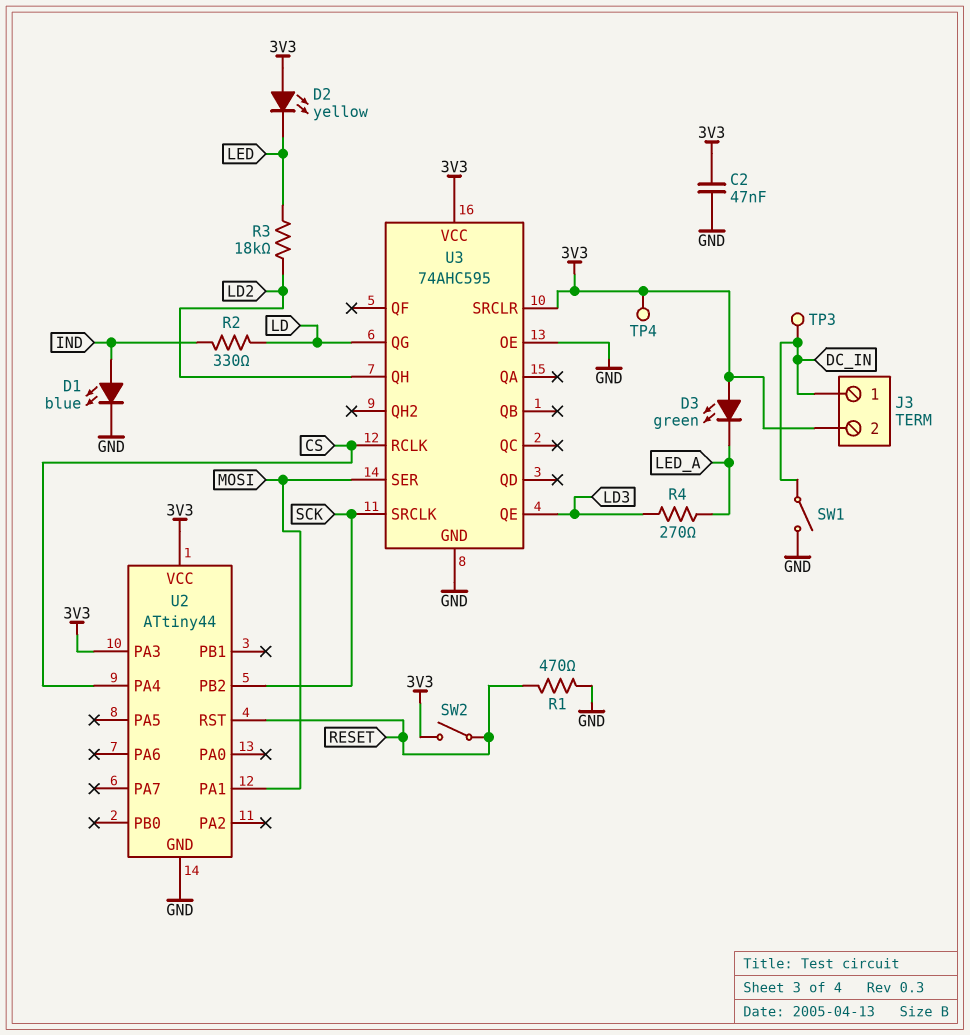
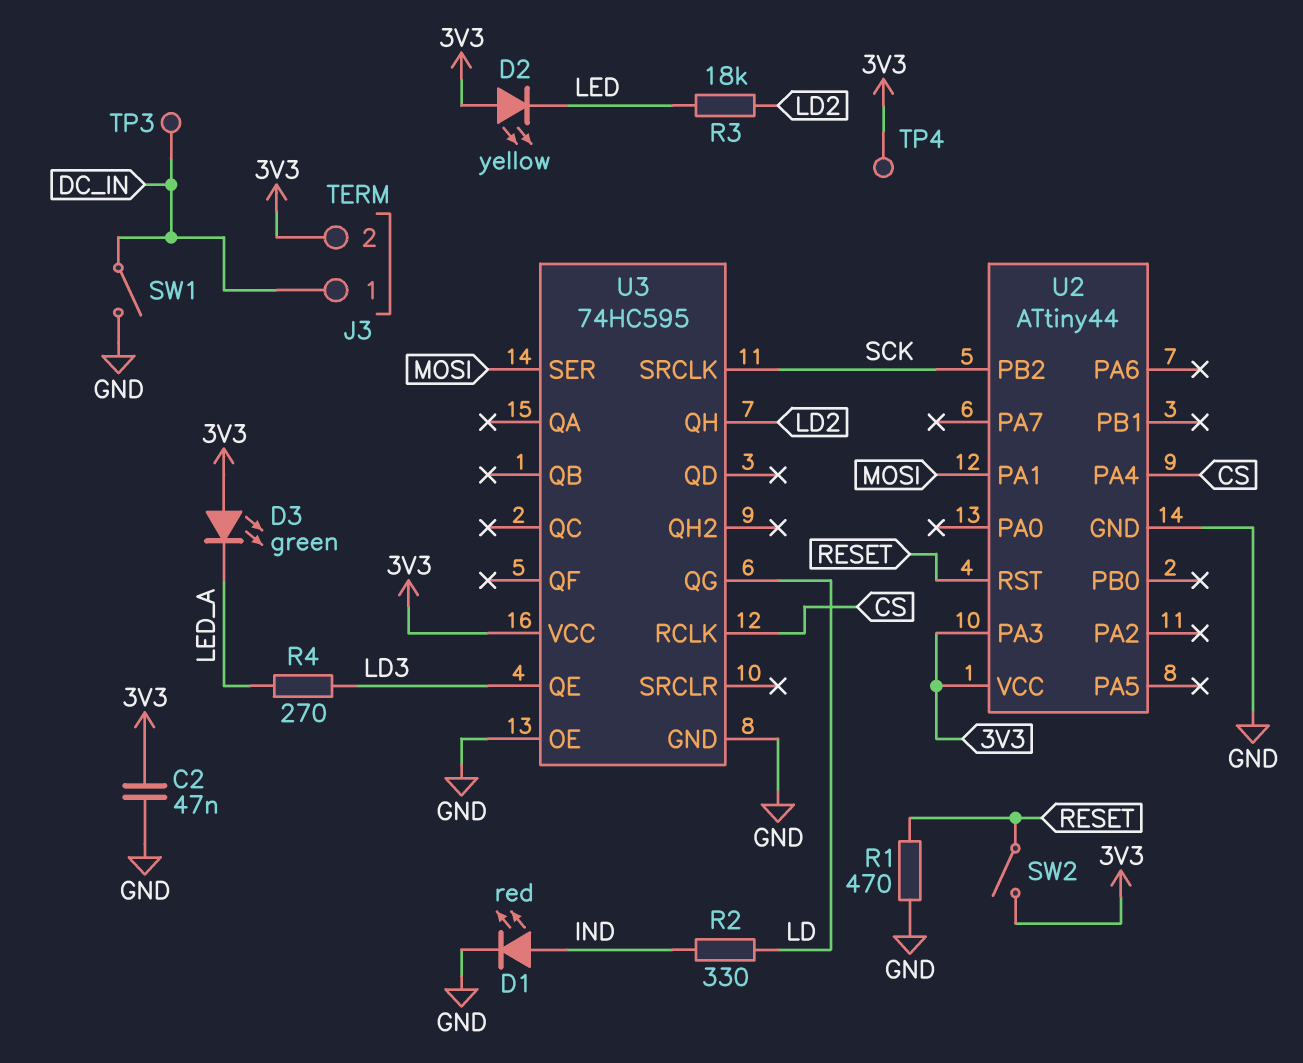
D1: LED blue (A IND, K GND) -> LED red (A IND, K GND)
U3: 74AHC595 -> 74HC595
U3 pin SRCLR: 3V3 -> none

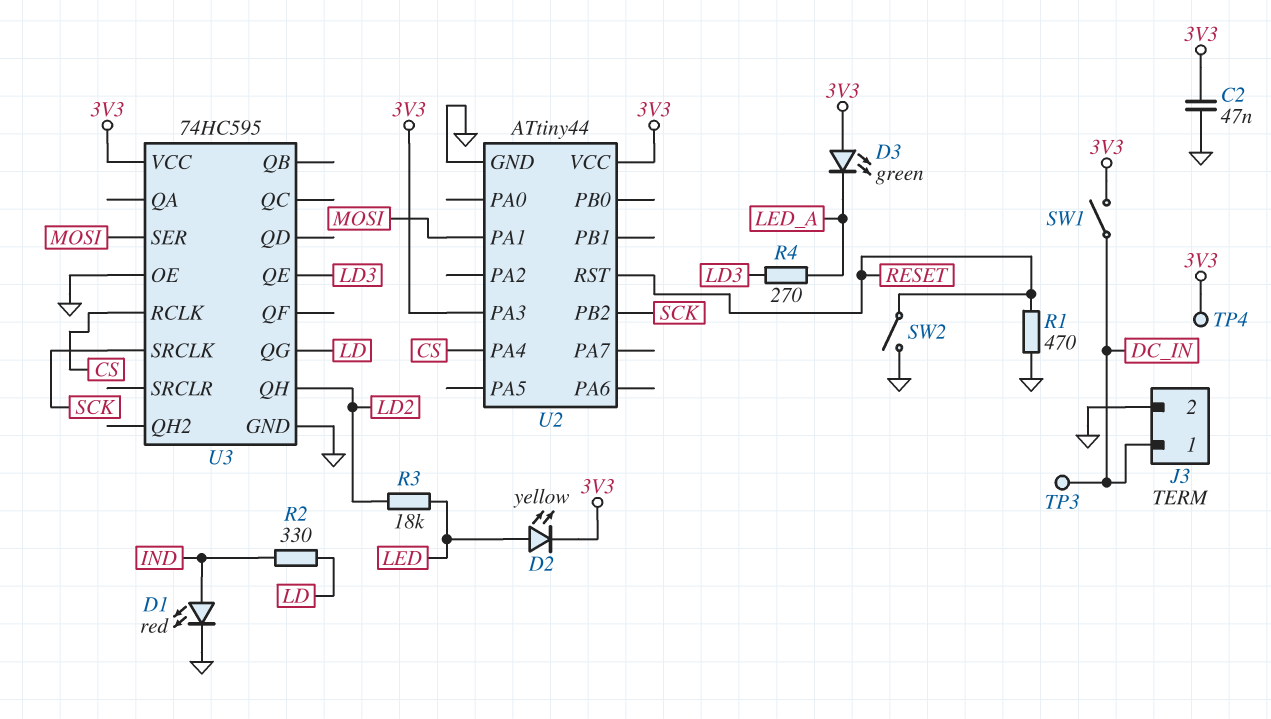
D2: LED yellow (A 3V3, K LED) -> LED yellow (A LED, K 3V3)
J3 pin 2: 3V3 -> GND
SW1: switch (DC_IN, GND) -> switch (3V3, DC_IN)
SW2: switch (3V3, RESET) -> switch (GND, RESET)

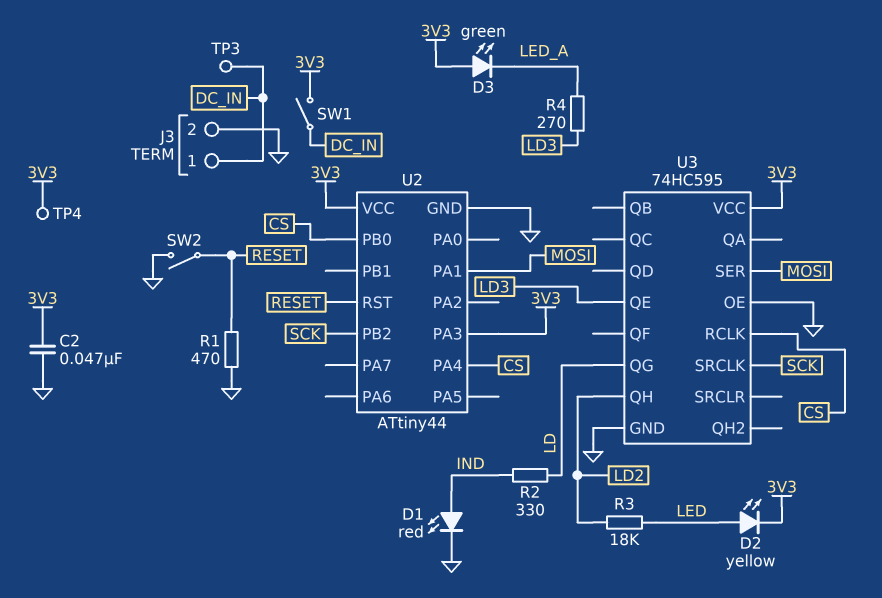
U2 pin PB0: none -> CS

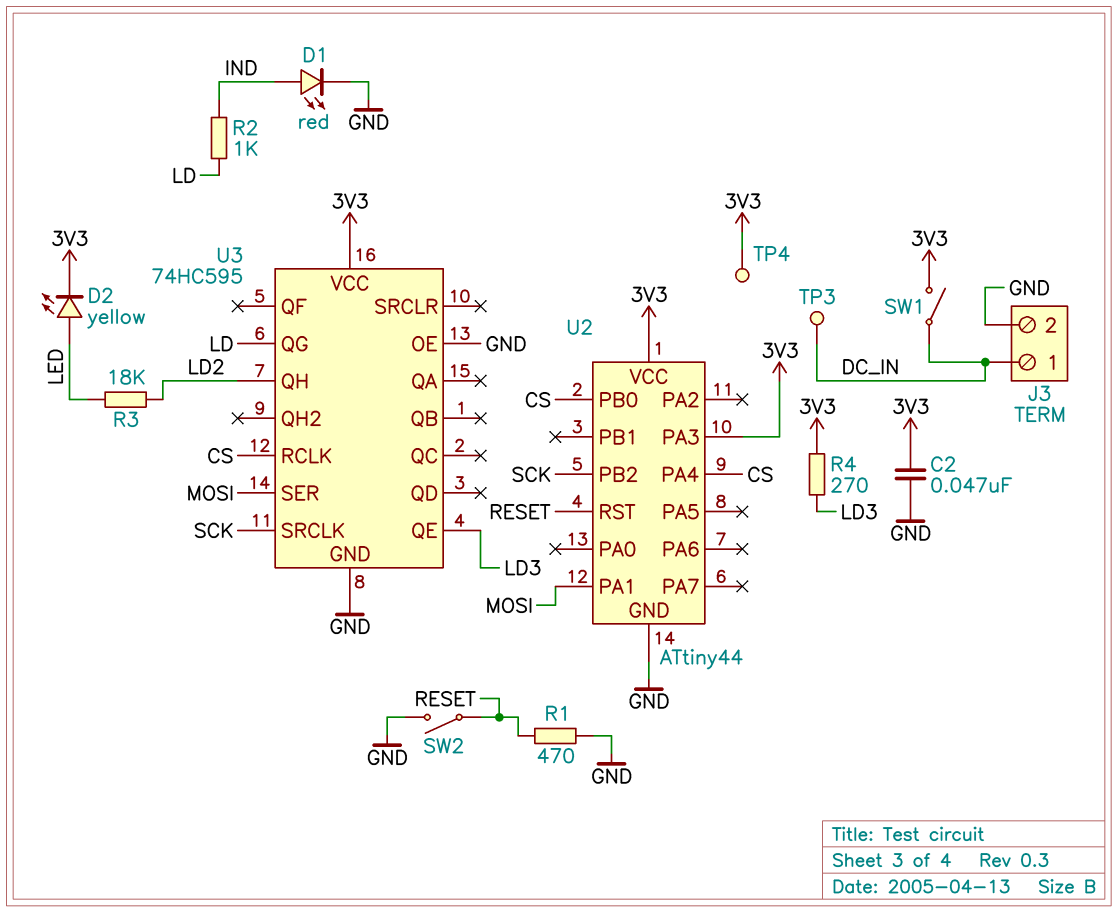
D3: LED green (A 3V3, K LED_A) -> none
R2: 330 (IND, LD) -> 1k (IND, LD)
R4: 270 (LD3, LED_A) -> 270 (3V3, LD3)

